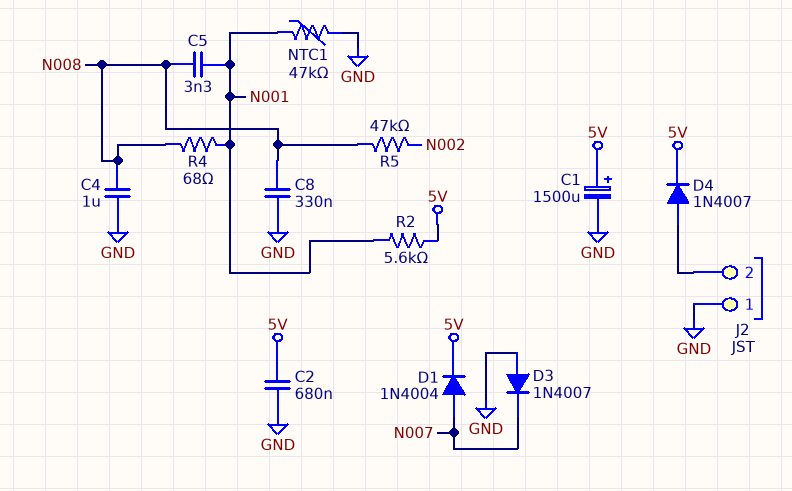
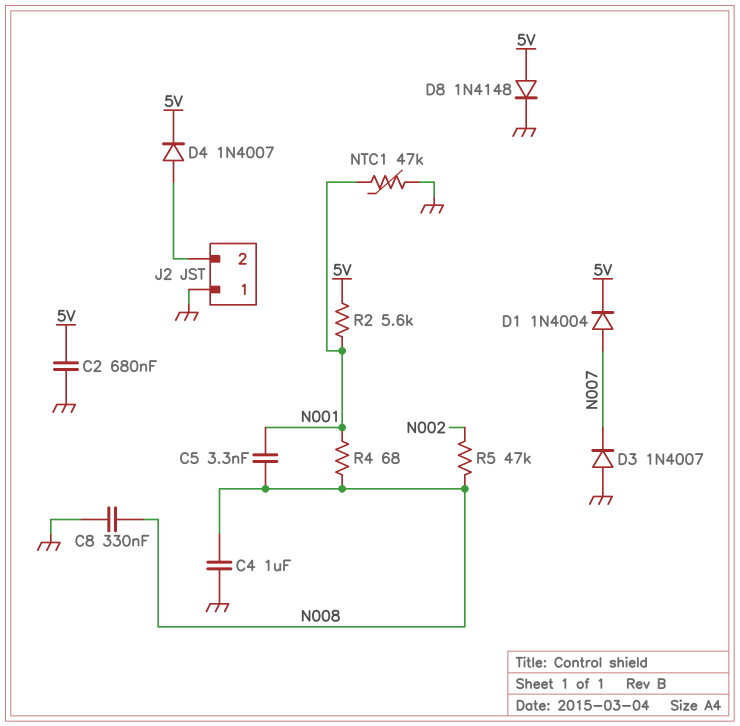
C1: 1500uF (plus 5V, minus GND) -> none
D8: none -> diode 1N4148 (A 5V, K GND)

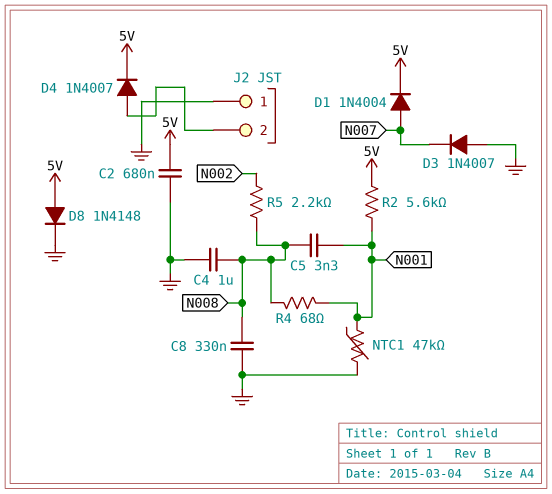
R5: 47k (N002, N008) -> 2.2k (N002, N008)

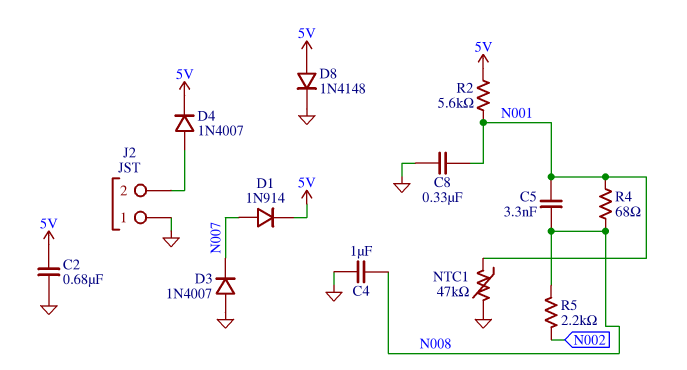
C8: 330nF (GND, N008) -> 330nF (GND, N001)
D1: diode 1N4004 (A N007, K 5V) -> diode 1N914 (A N007, K 5V)

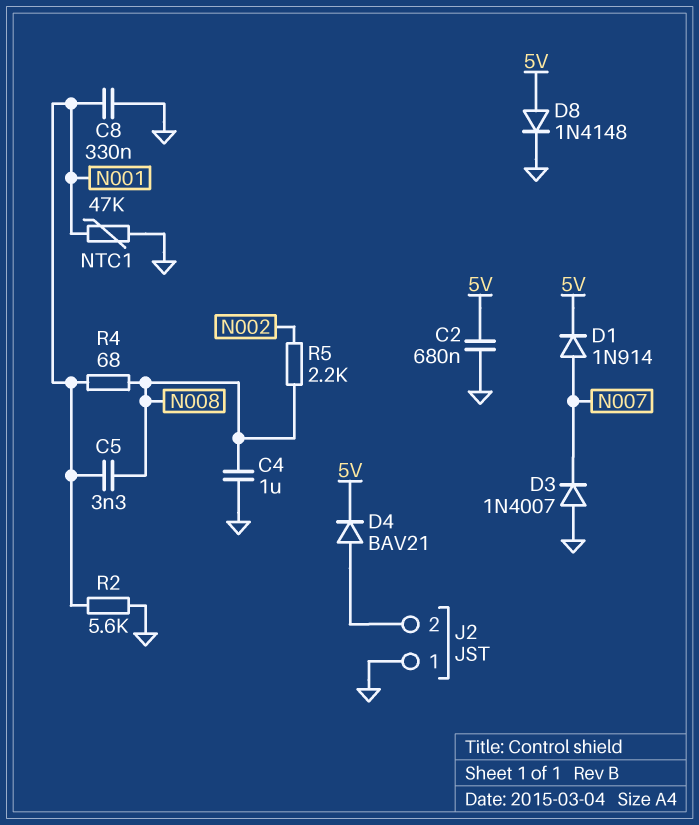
D4: diode 1N4007 (A J2/2, K 5V) -> diode BAV21 (A J2/2, K 5V)
R2: 5.6k (5V, N001) -> 5.6k (GND, N001)

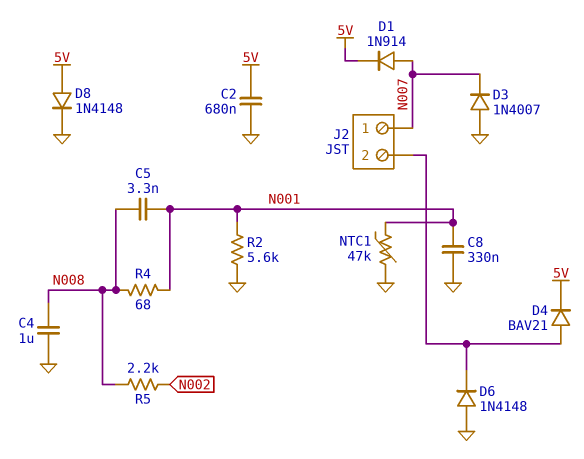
D6: none -> diode 1N4148 (A GND, K J2/2)
J2 pin 1: GND -> N007

